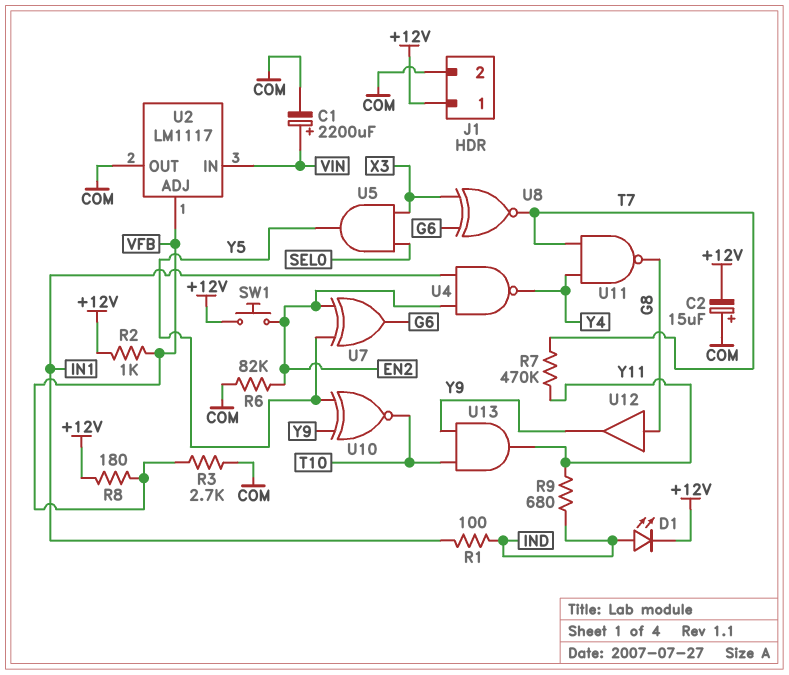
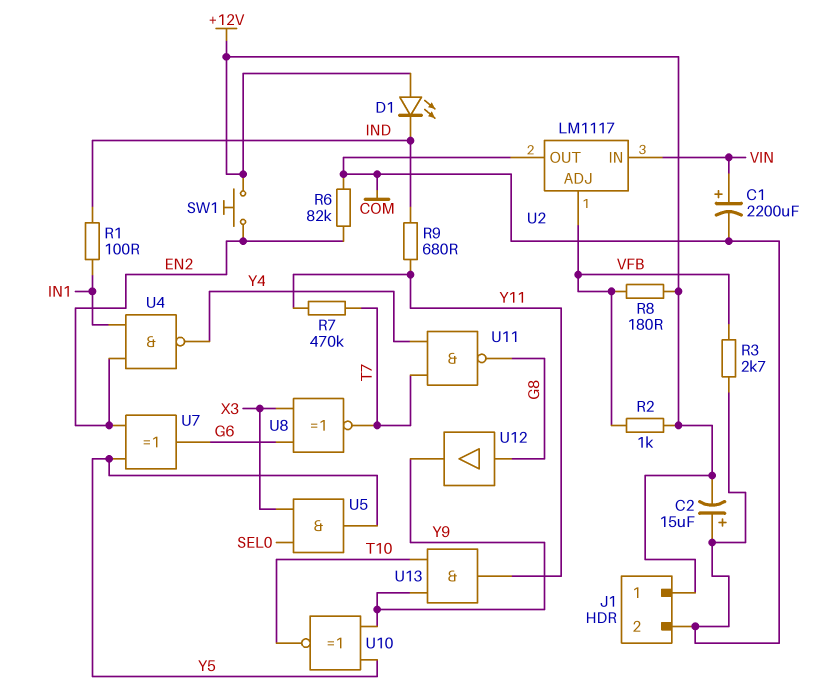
D1: LED (A IND, K +12V) -> LED (A +12V, K IND)

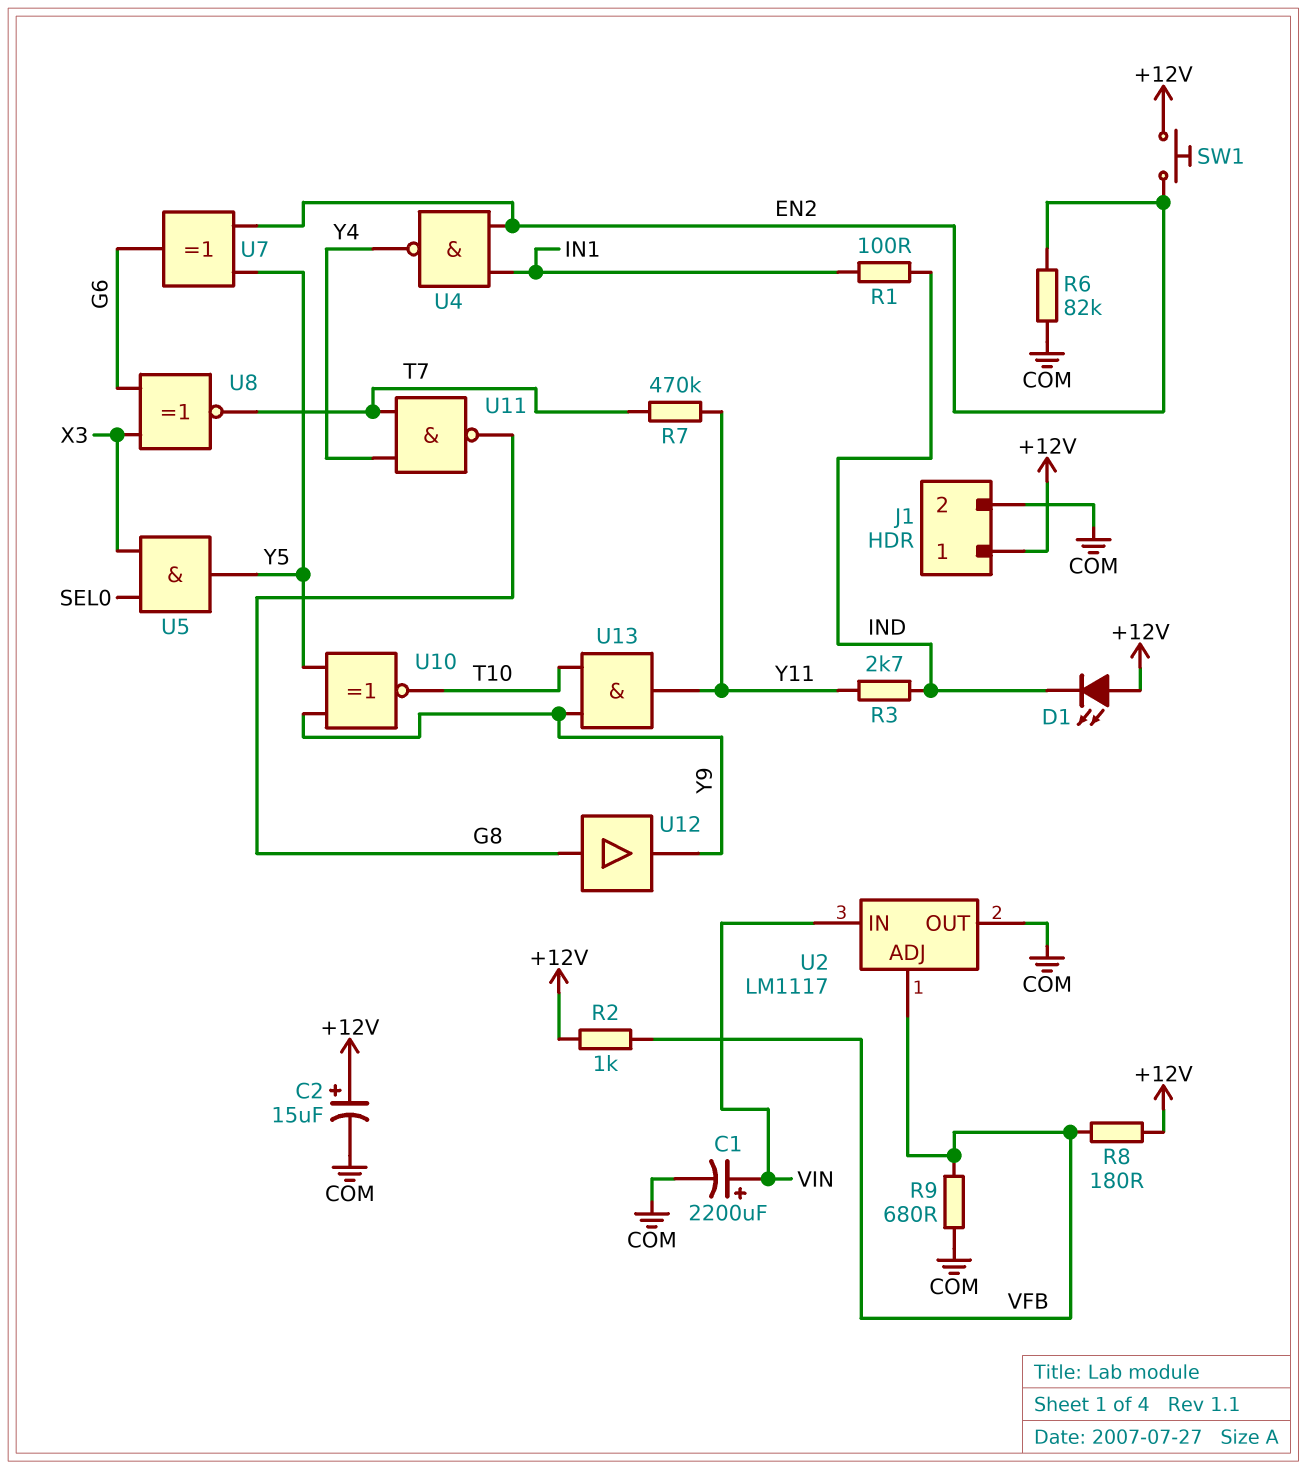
C2: 15uF (plus COM, minus +12V) -> 15uF (plus +12V, minus COM)
R3: 2.7k (COM, VFB) -> 2.7k (IND, Y11)
R9: 680 (IND, Y11) -> 680 (COM, VFB)

